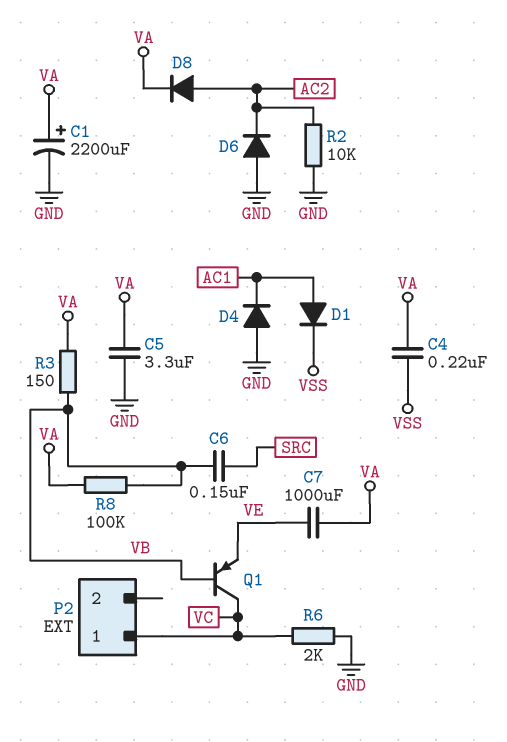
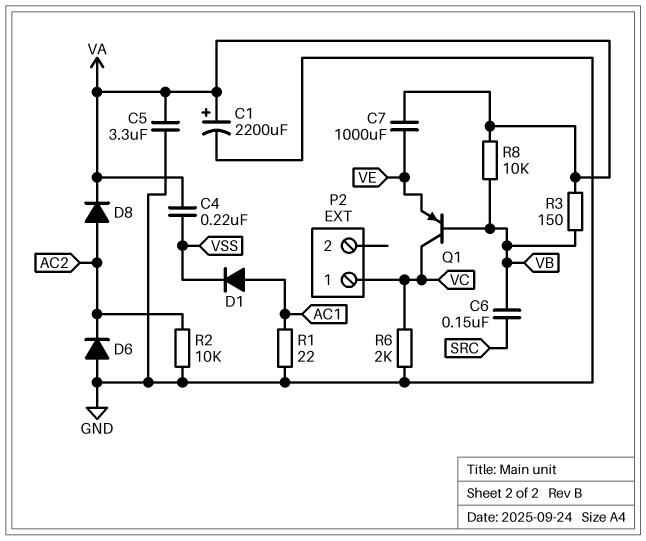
D4: diode (A GND, K AC1) -> none
R1: none -> 22 (AC1, GND)
R8: 100k (VA, VB) -> 10k (VA, VB)

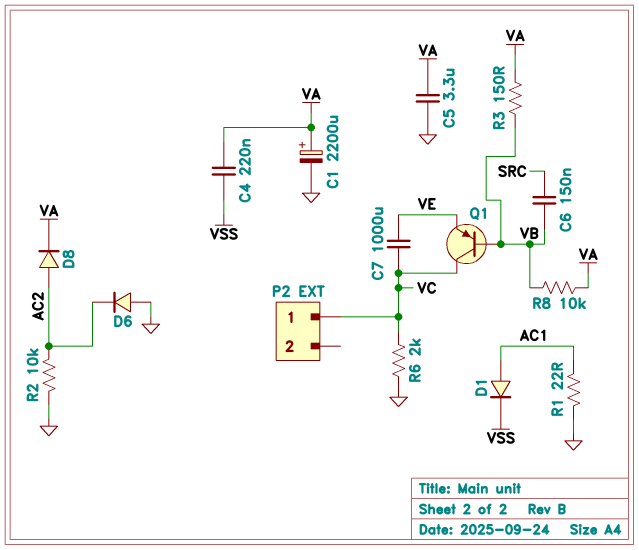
C7: 1000uF (VA, VE) -> 1000uF (VC, VE)

